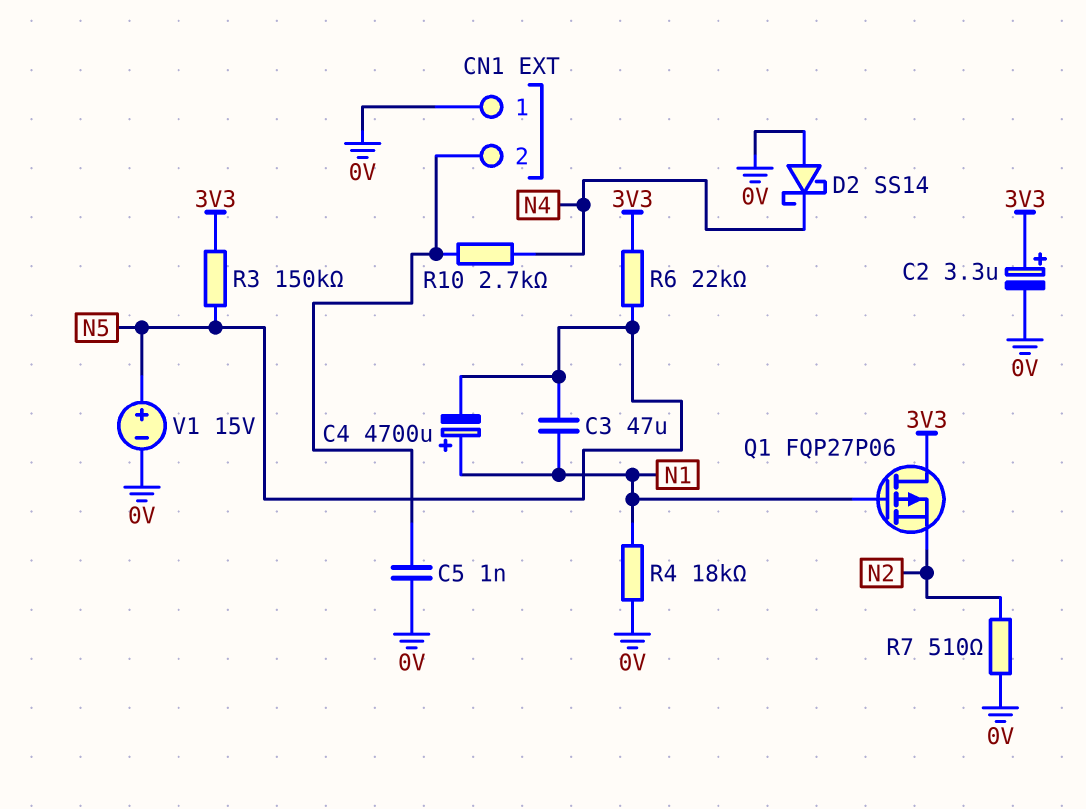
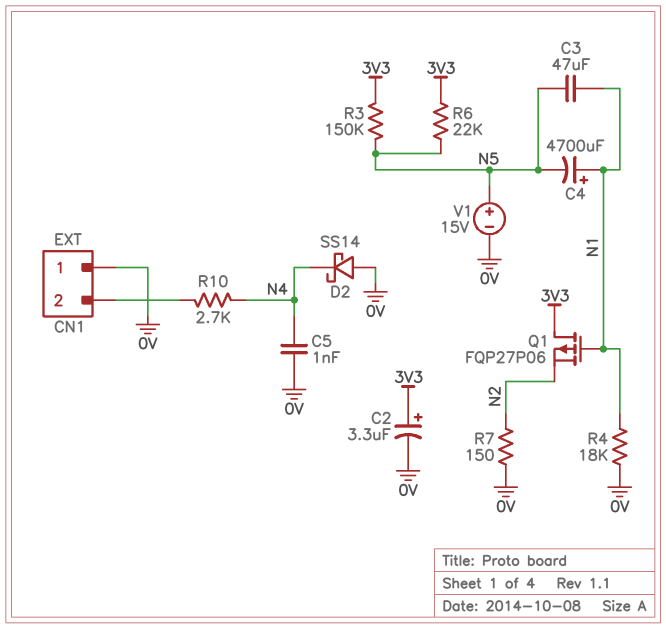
C5: 1nF (0V, CN1/2) -> 1nF (0V, N4)
R7: 510 (0V, N2) -> 150 (0V, N2)

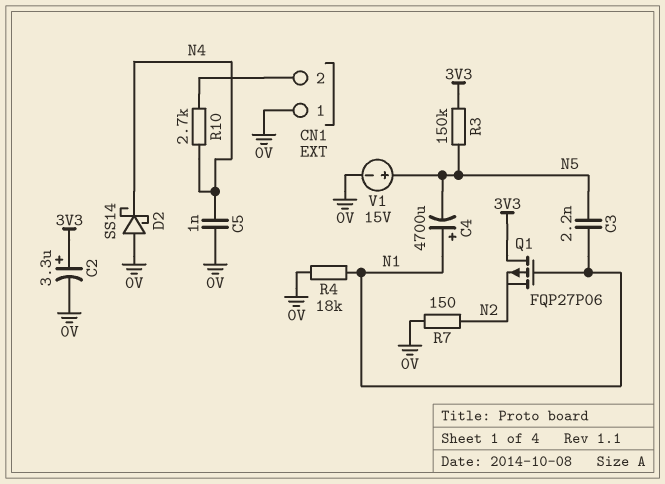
C3: 47uF (N1, N5) -> 2.2nF (N1, N5)
R6: 22k (3V3, N5) -> none

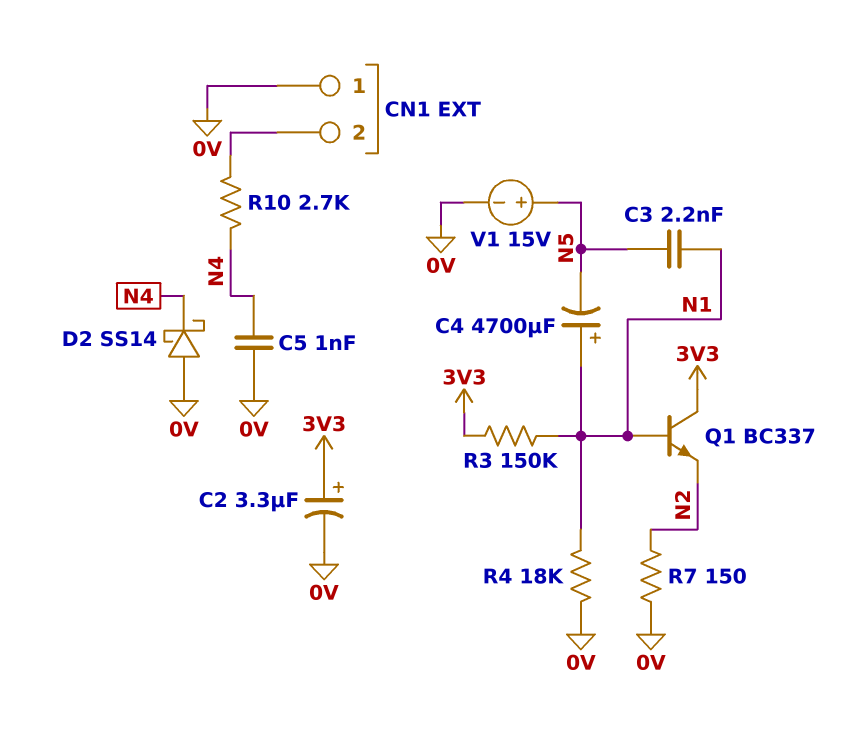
Q1: PMOS FQP27P06 (G N1, D 3V3, S N2) -> NPN BC337 (B N1, C 3V3, E N2)
R3: 150k (3V3, N5) -> 150k (3V3, N1)

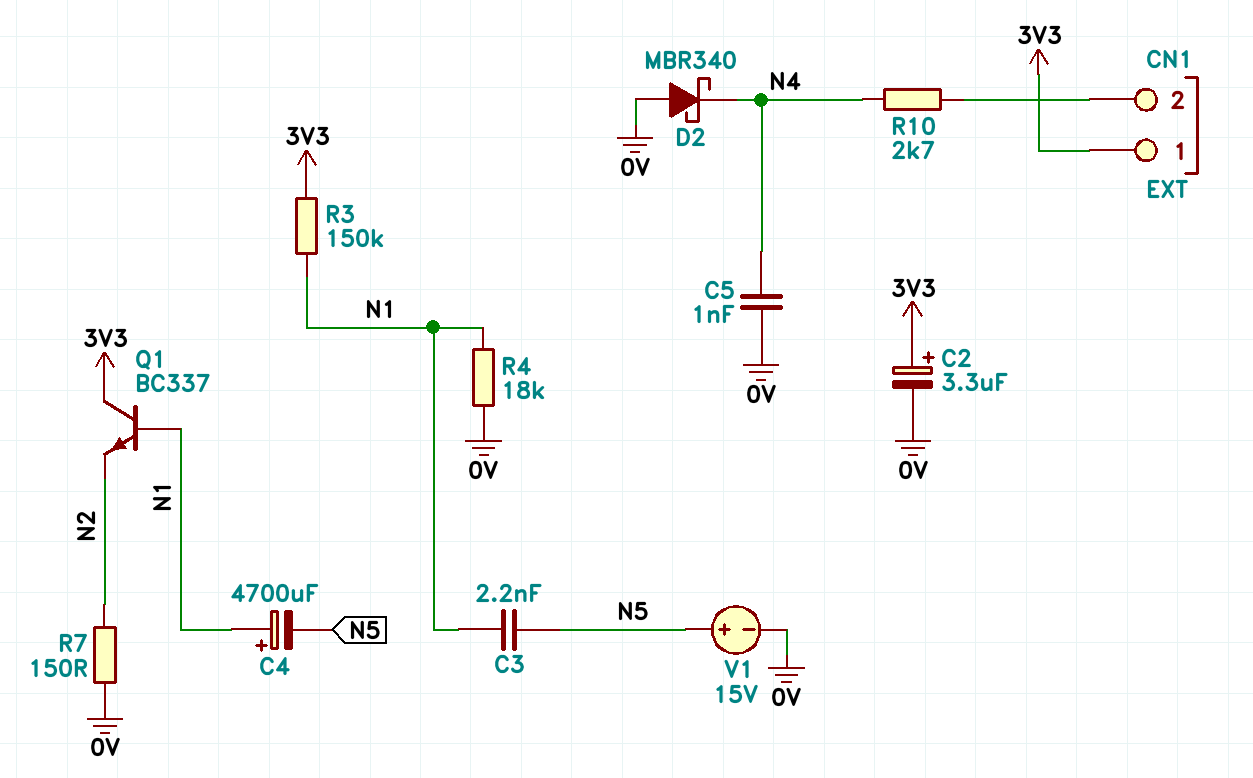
CN1 pin 1: 0V -> 3V3
D2: schottky SS14 (A 0V, K N4) -> schottky MBR340 (A 0V, K N4)

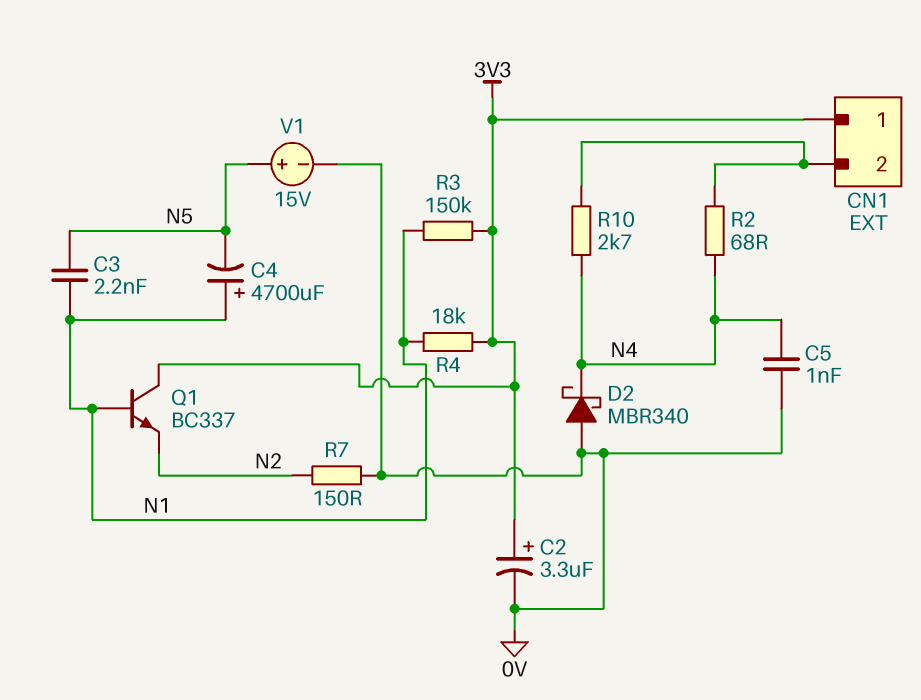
R2: none -> 68 (CN1/2, N4)
R4: 18k (0V, N1) -> 18k (3V3, N1)

